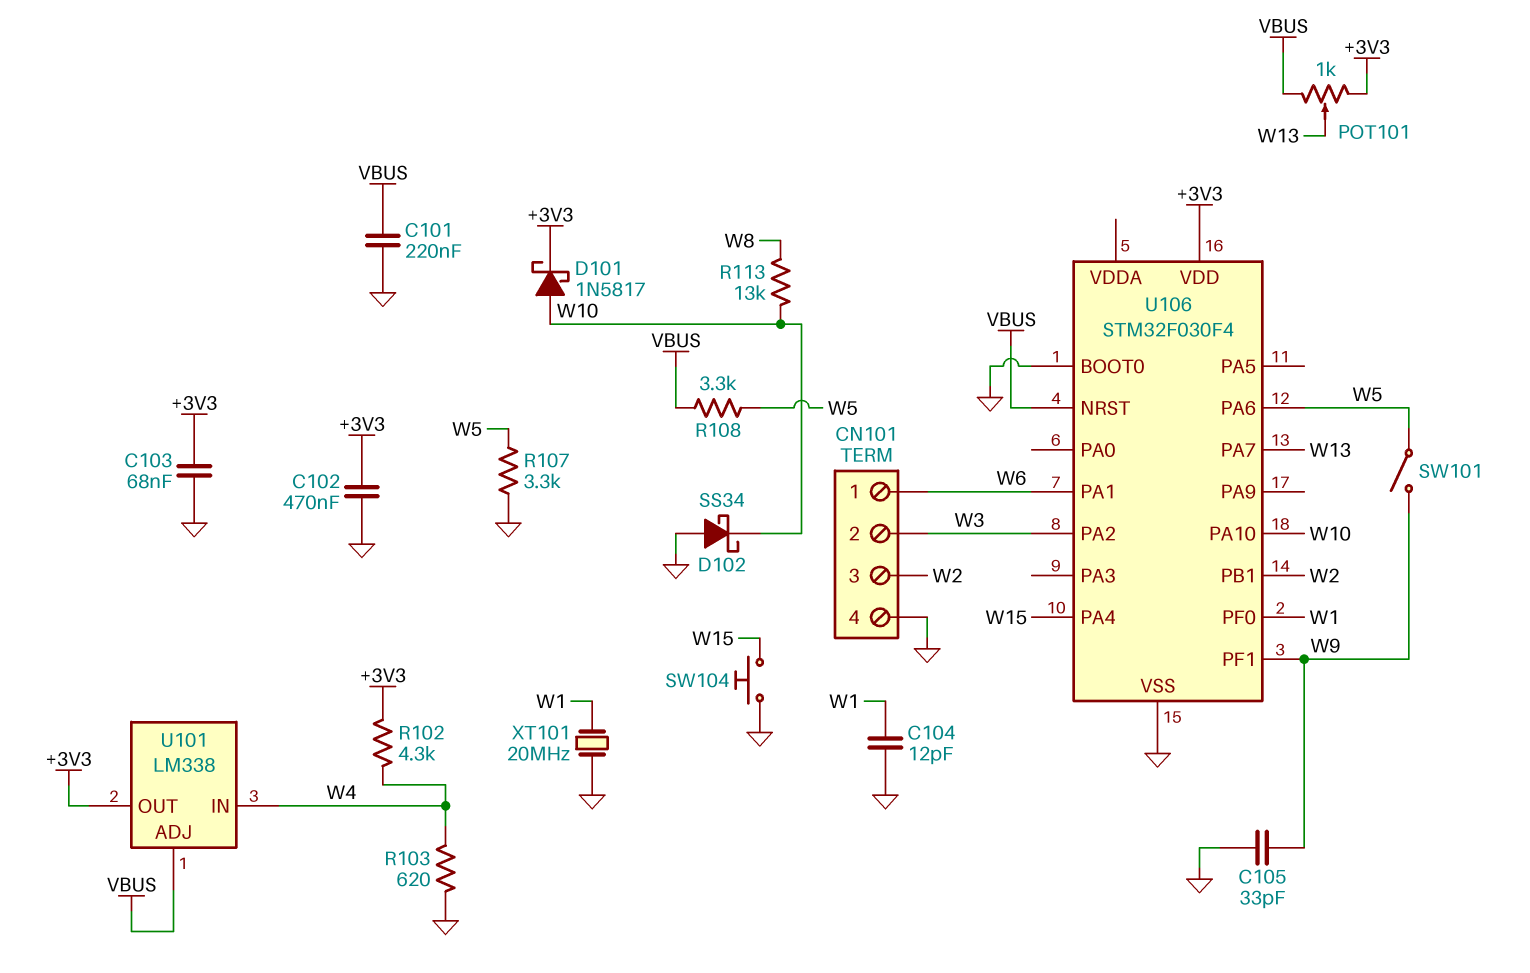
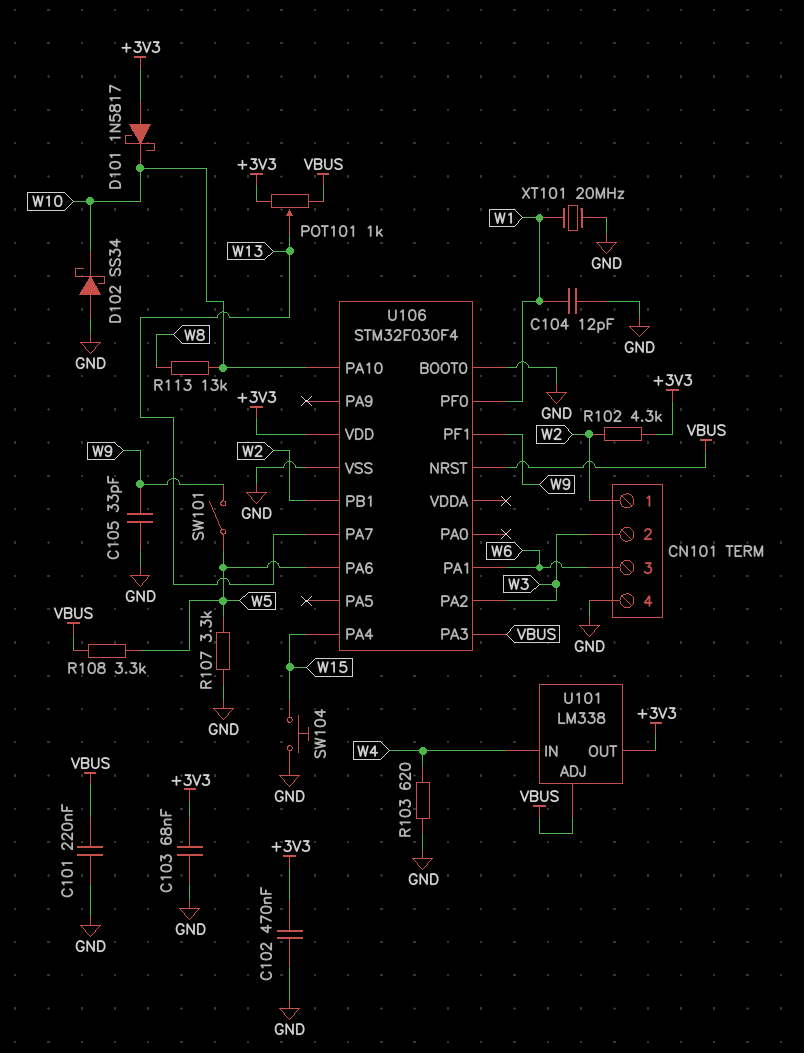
CN101 pin 1: W6 -> W2
CN101 pin 3: W2 -> W6
D101: schottky 1N5817 (A W10, K +3V3) -> schottky 1N5817 (A +3V3, K W10)
R102: 4.3k (+3V3, W4) -> 4.3k (+3V3, W2)
U106 pin PA3: none -> VBUS

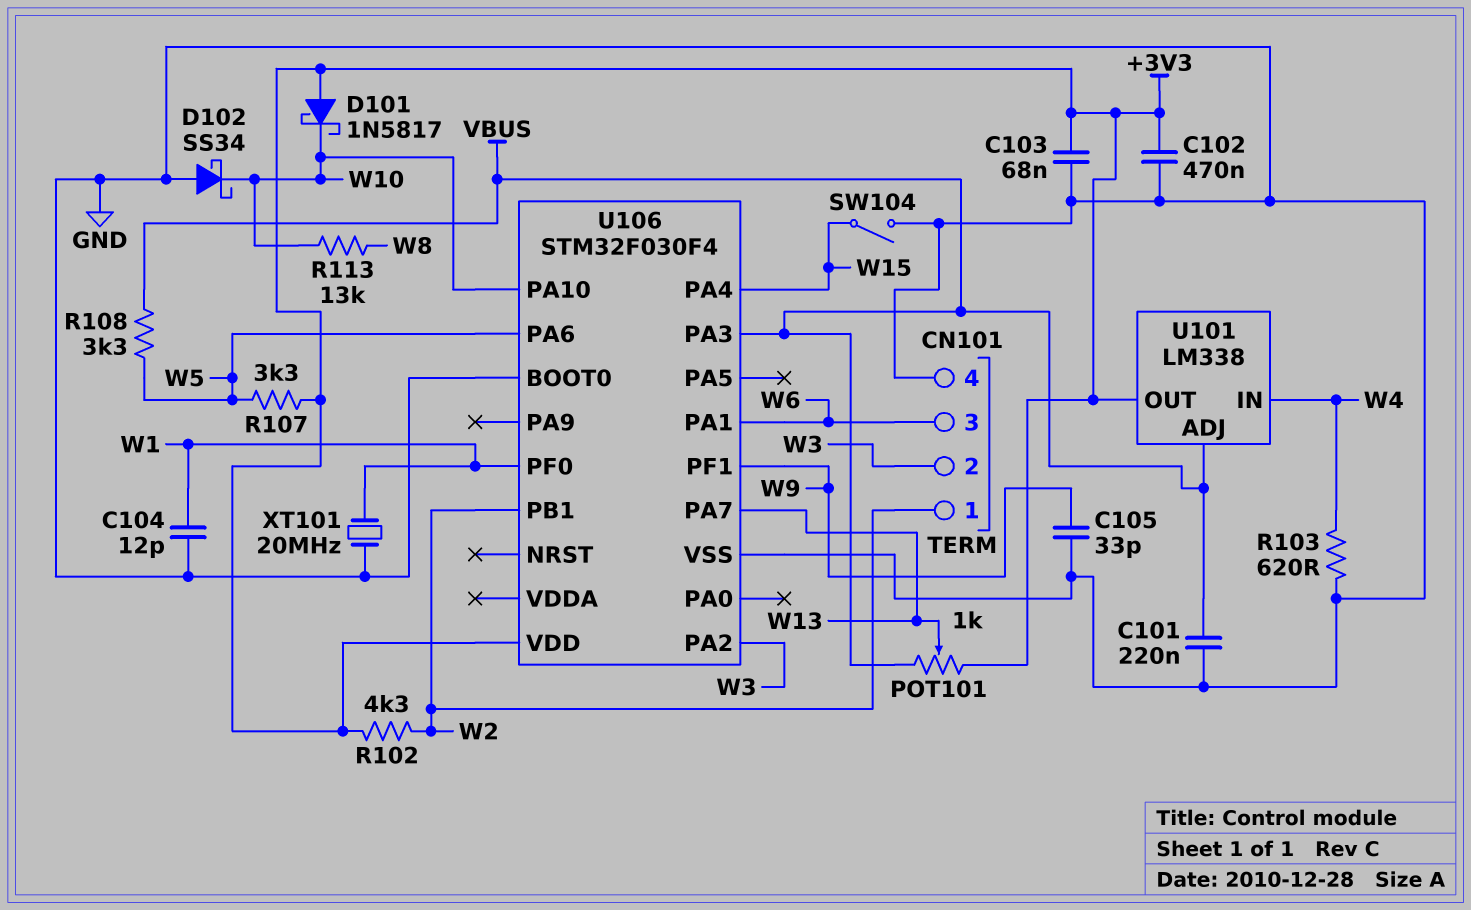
R107: 3.3k (GND, W5) -> 3.3k (+3V3, W5)
SW101: switch (W5, W9) -> none
SW104: button (GND, W15) -> switch (GND, W15)
U106 pin NRST: VBUS -> none

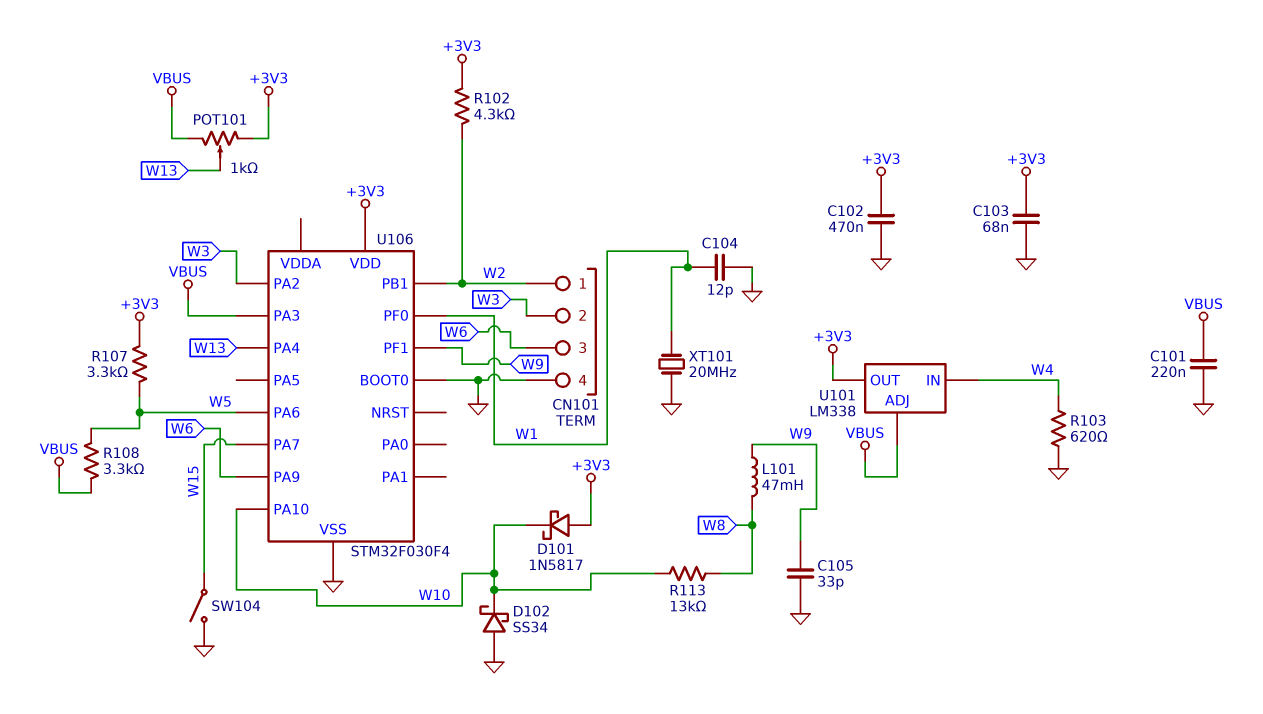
L101: none -> 47mH (W8, W9)
U106 pin PA1: W6 -> none
U106 pin PA4: W15 -> W13
U106 pin PA7: W13 -> W15
U106 pin PA9: none -> W6

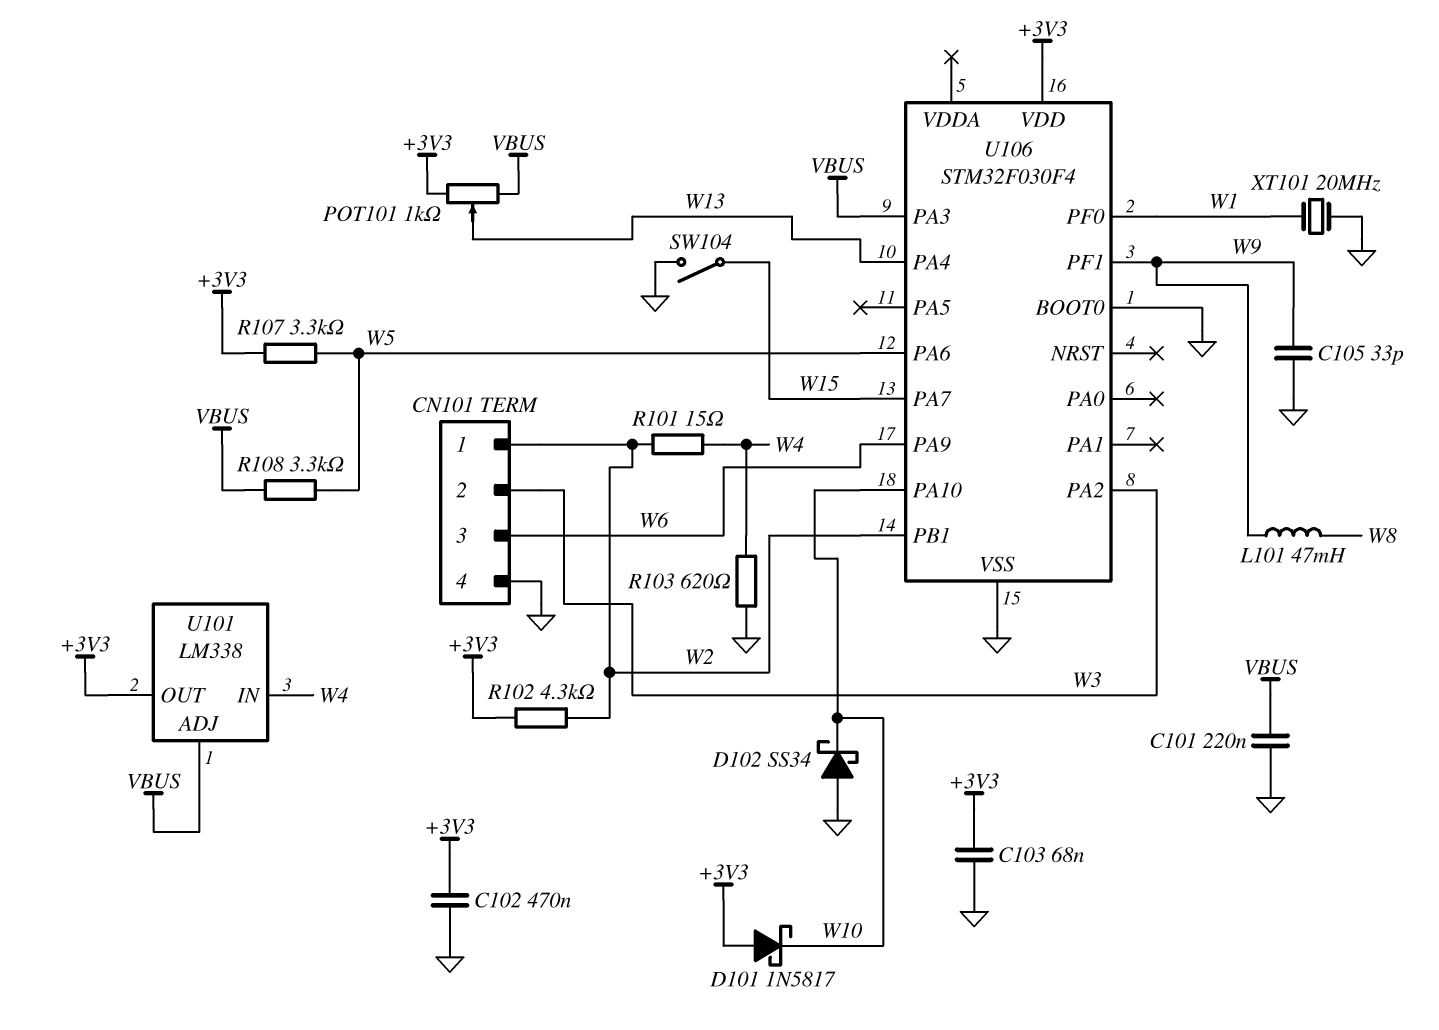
C104: 12pF (GND, W1) -> none
R101: none -> 15 (W2, W4)
R113: 13k (W8, W10) -> none

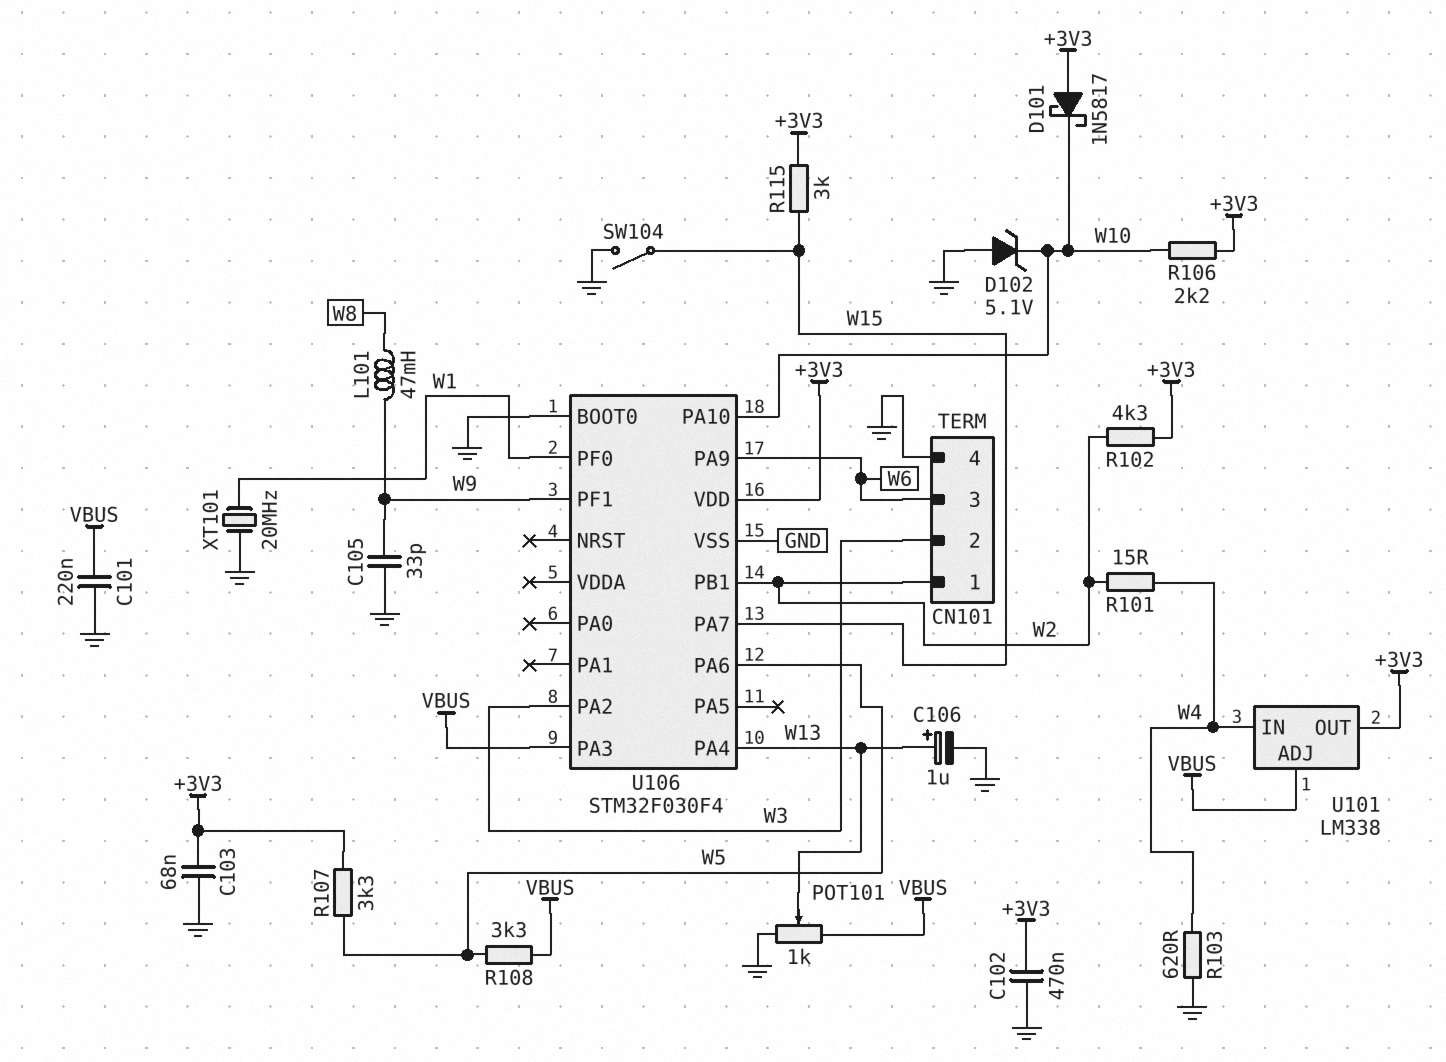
C106: none -> 1uF (plus W13, minus GND)
D102: schottky SS34 (A GND, K W10) -> zener 5.1V (A GND, K W10)
POT101: 1k (+3V3, VBUS, wiper W13) -> 1k (GND, VBUS, wiper W13)
R106: none -> 2.2k (+3V3, W10)
R115: none -> 3k (+3V3, W15)

